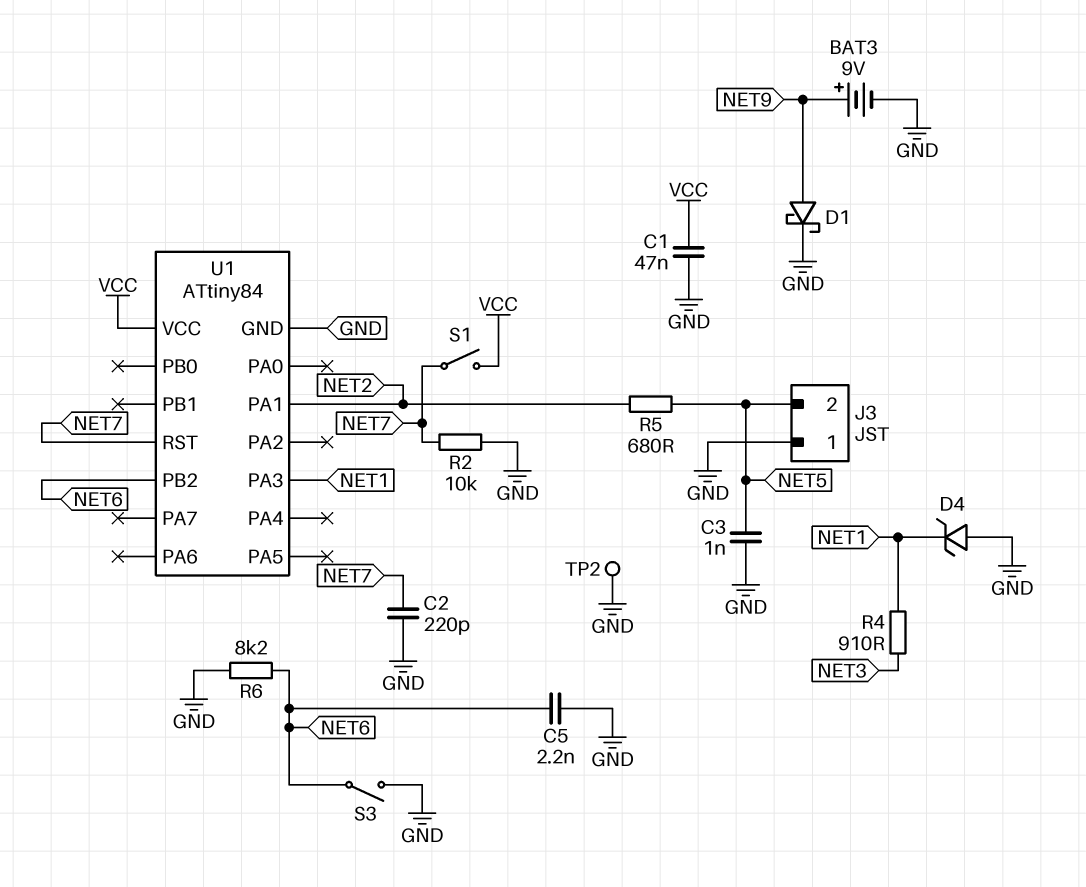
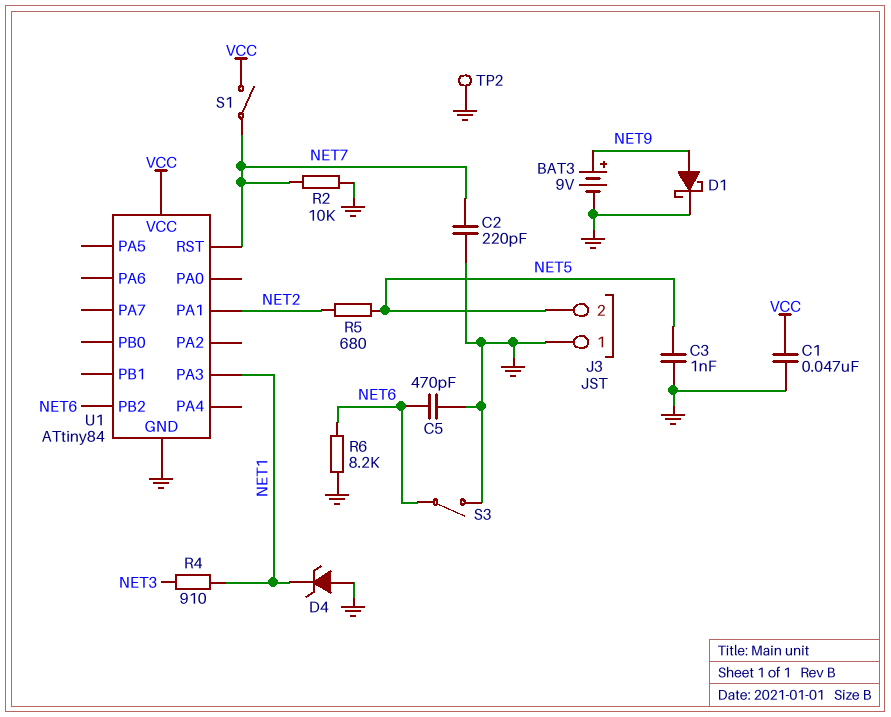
C5: 2.2nF (GND, NET6) -> 470pF (GND, NET6)

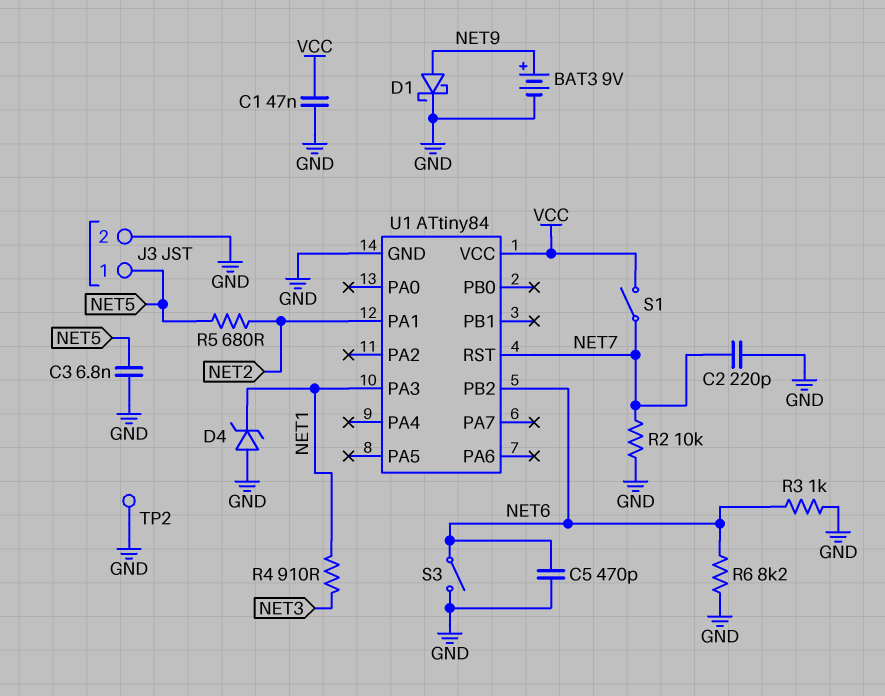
C3: 1nF (GND, NET5) -> 6.8nF (GND, NET5)
J3 pin 1: GND -> NET5
J3 pin 2: NET5 -> GND
R3: none -> 1k (GND, NET6)

